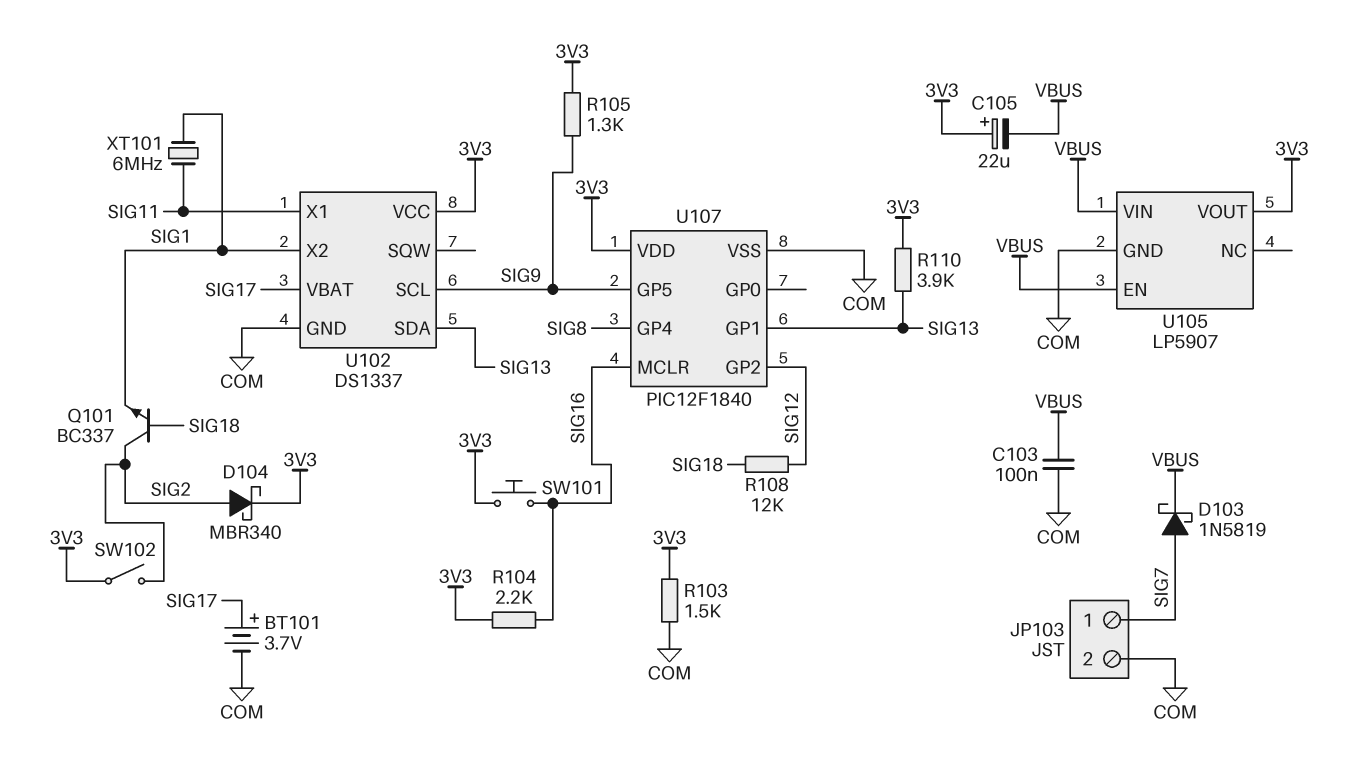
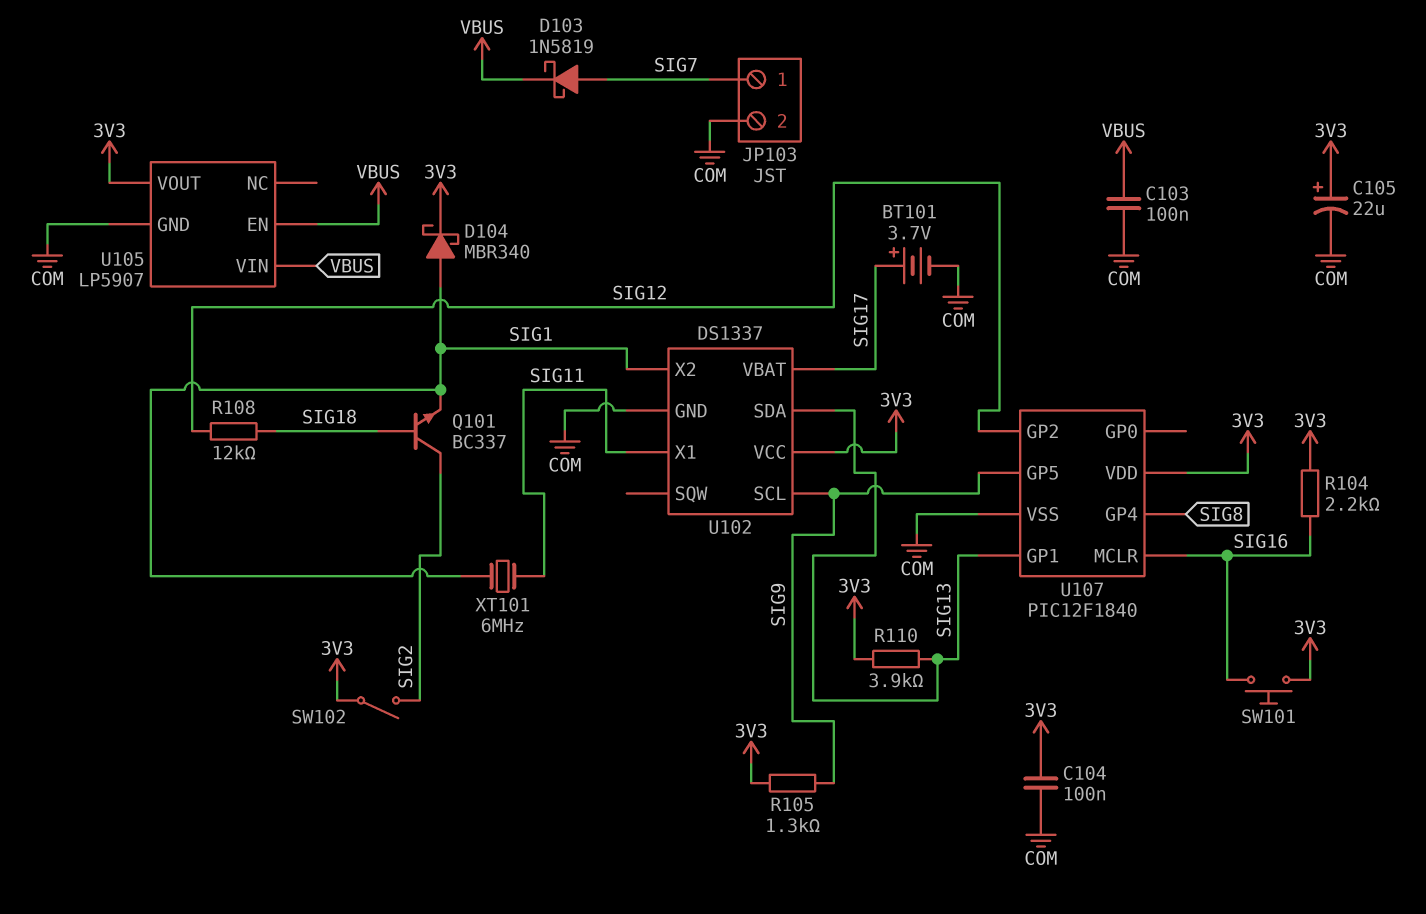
C104: none -> 100nF (3V3, COM)
C105: 22uF (plus 3V3, minus VBUS) -> 22uF (plus 3V3, minus COM)
D104: schottky MBR340 (A SIG2, K 3V3) -> schottky MBR340 (A SIG1, K 3V3)
R103: 1.5k (3V3, COM) -> none

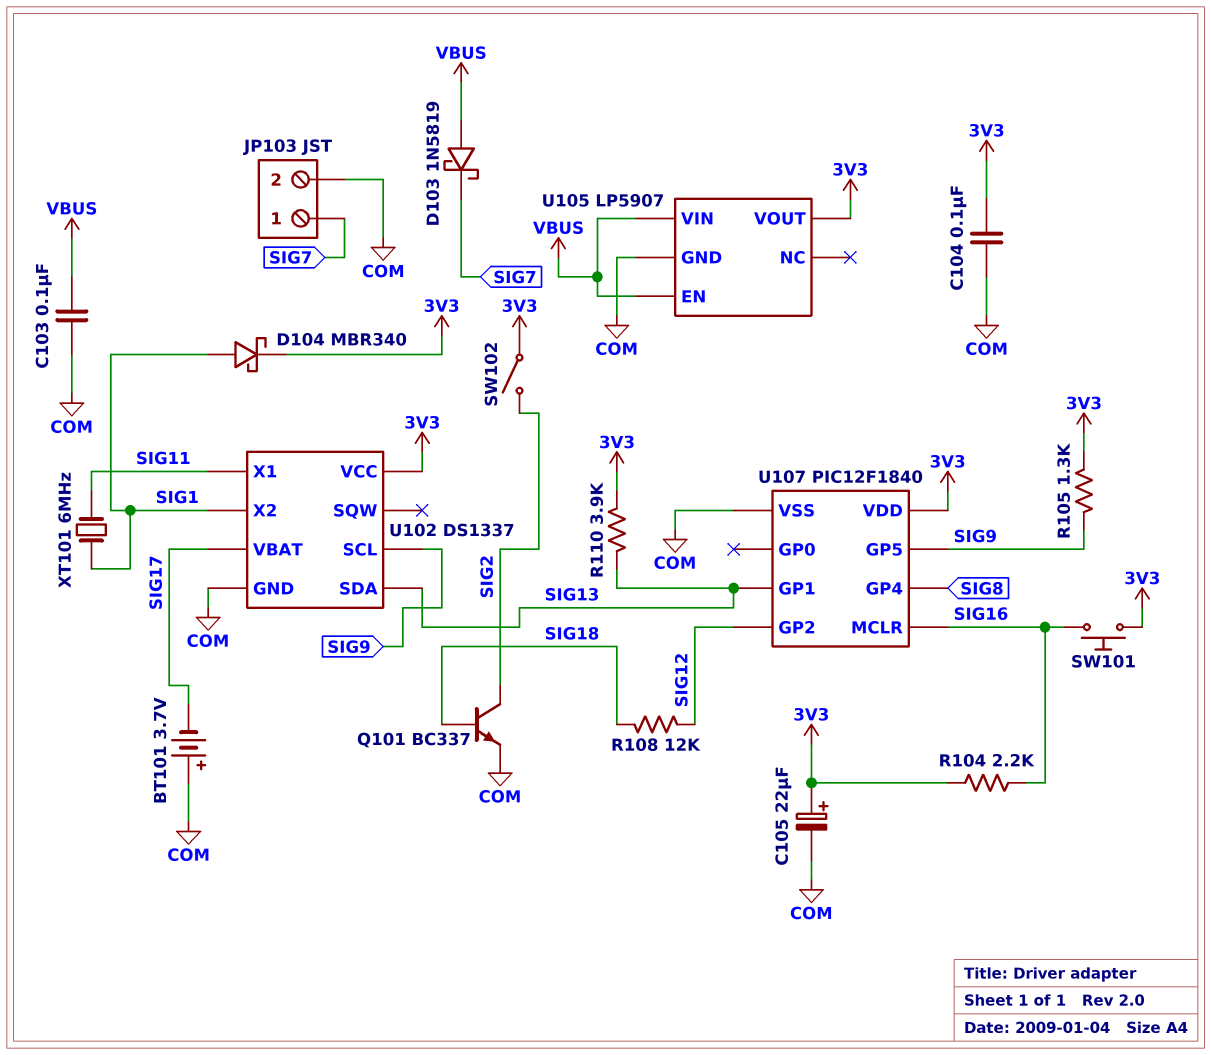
BT101: 3.7V (plus SIG17, minus COM) -> 3.7V (plus COM, minus SIG17)
D103: schottky 1N5819 (A SIG7, K VBUS) -> schottky 1N5819 (A VBUS, K SIG7)
Q101: NPN BC337 (B SIG18, C SIG2, E SIG1) -> NPN BC337 (B SIG18, C SIG2, E COM)

